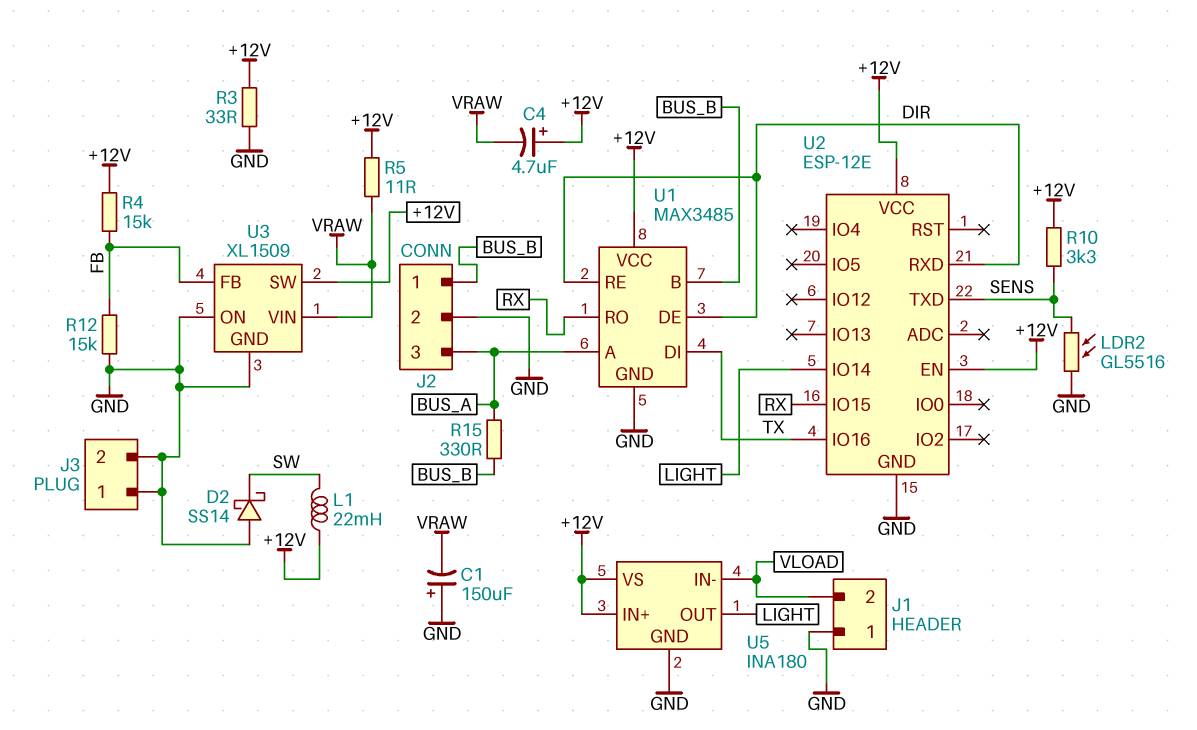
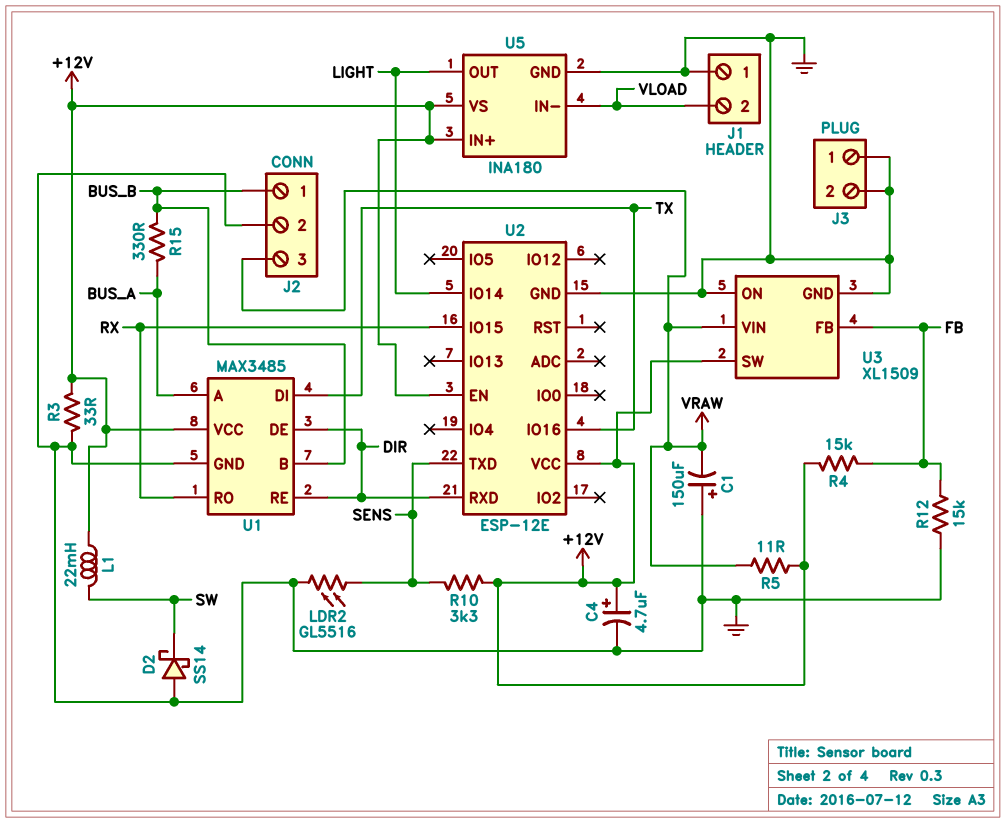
C4: 4.7uF (plus +12V, minus VRAW) -> 4.7uF (plus +12V, minus GND)
J2 pin 3: BUS_A -> VRAW

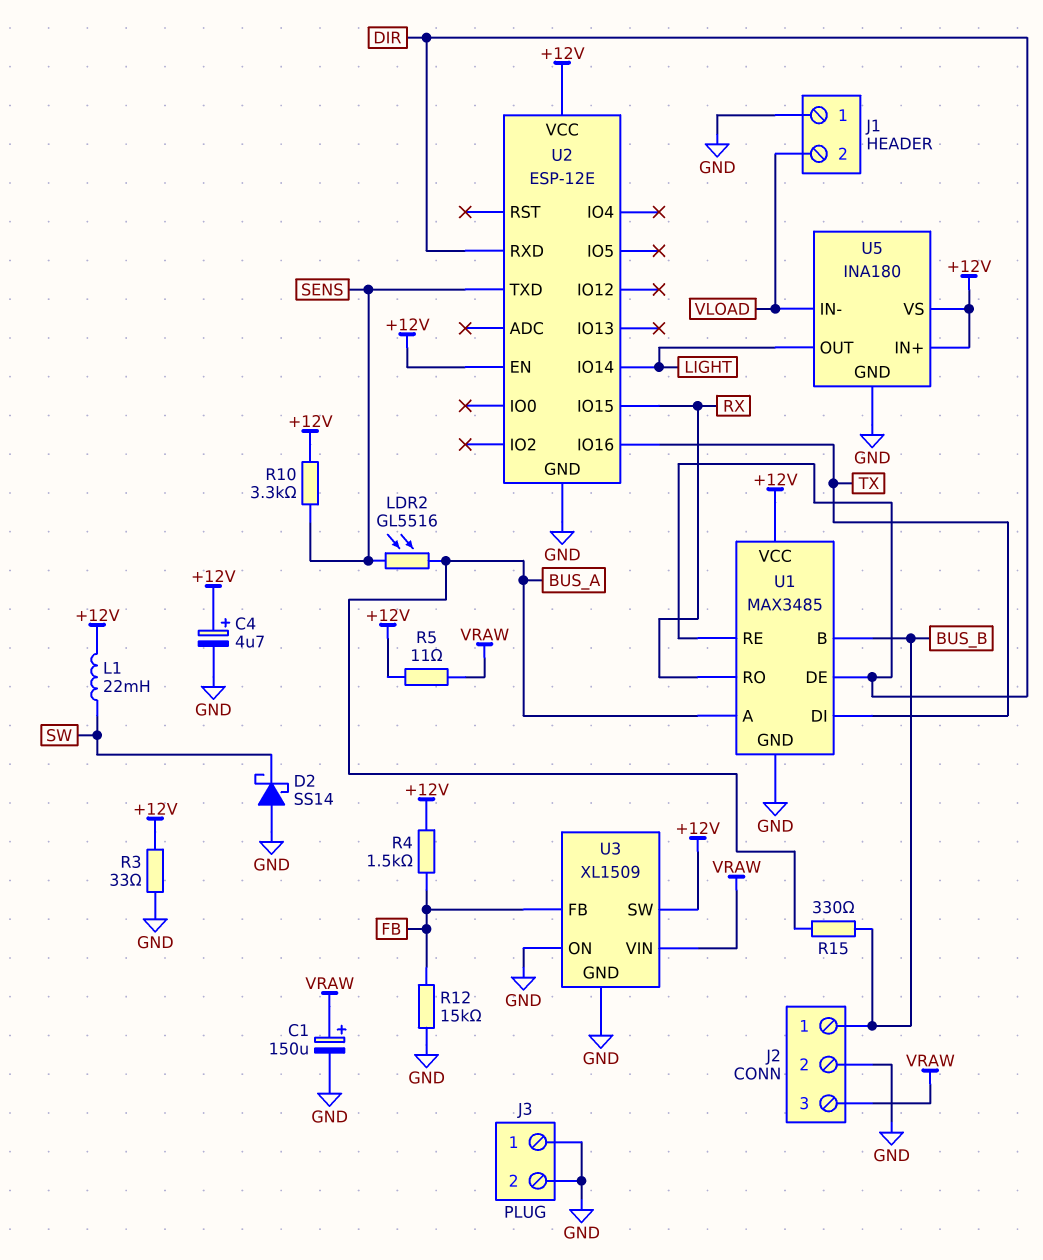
C1: 150uF (plus GND, minus VRAW) -> 150uF (plus VRAW, minus GND)
LDR2: GL5516 (GND, SENS) -> GL5516 (BUS_A, SENS)
R4: 15k (+12V, FB) -> 1.5k (+12V, FB)

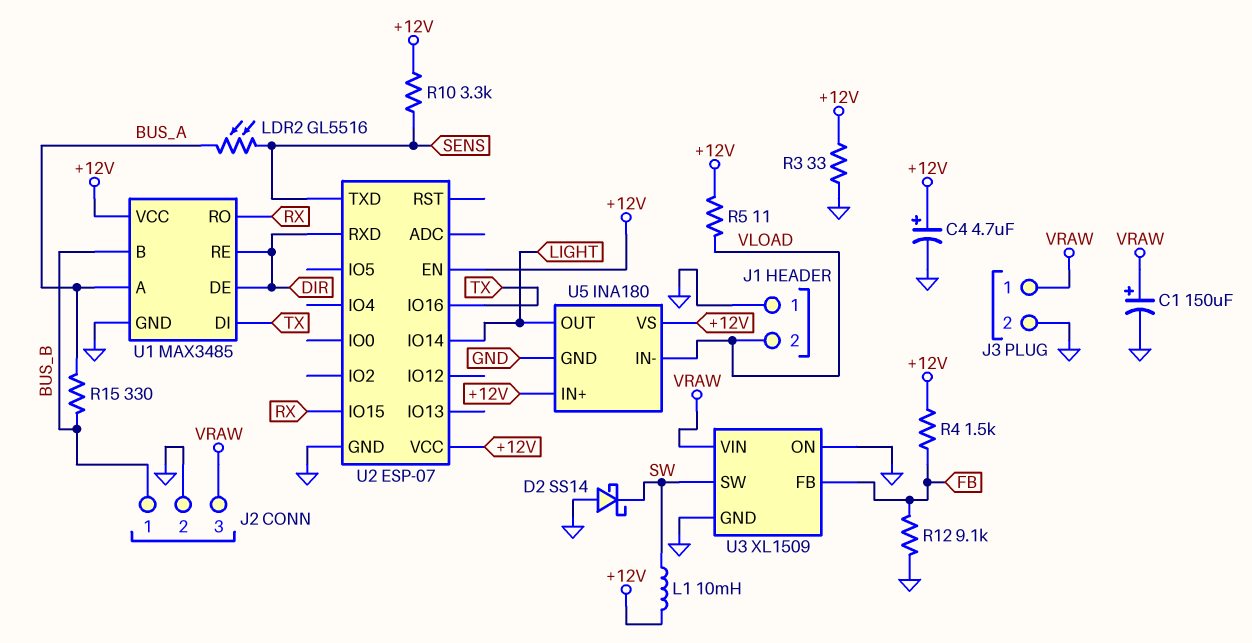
J3 pin 1: GND -> VRAW
L1: 22mH (+12V, SW) -> 10mH (+12V, SW)
R5: 11 (+12V, VRAW) -> 11 (+12V, VLOAD)
R12: 15k (FB, GND) -> 9.1k (FB, GND)
U2: ESP-12E -> ESP-07
U3 pin SW: +12V -> SW

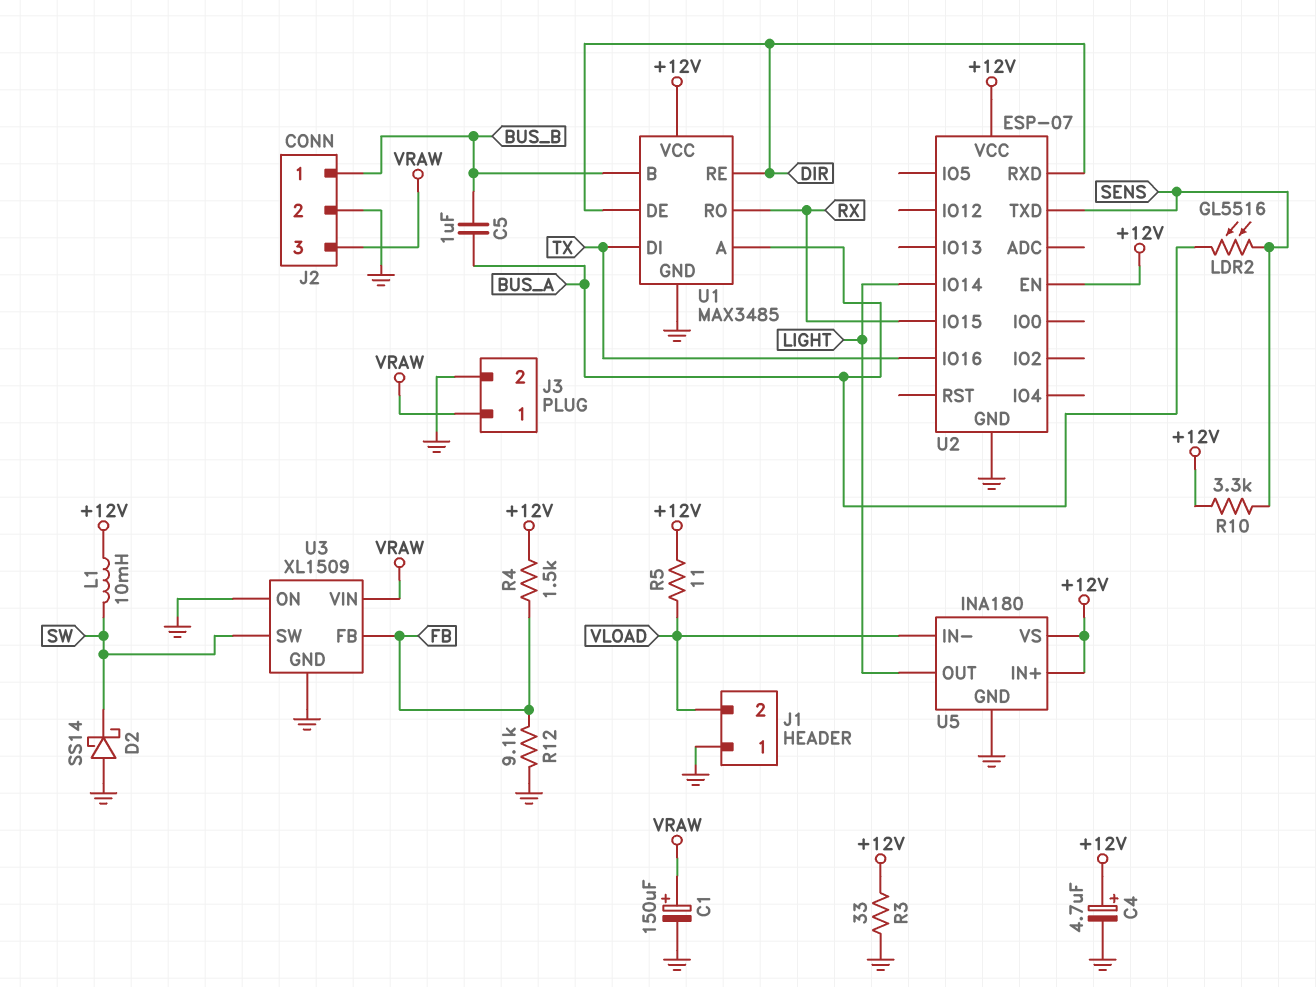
C5: none -> 1uF (BUS_A, BUS_B)
R15: 330 (BUS_A, BUS_B) -> none

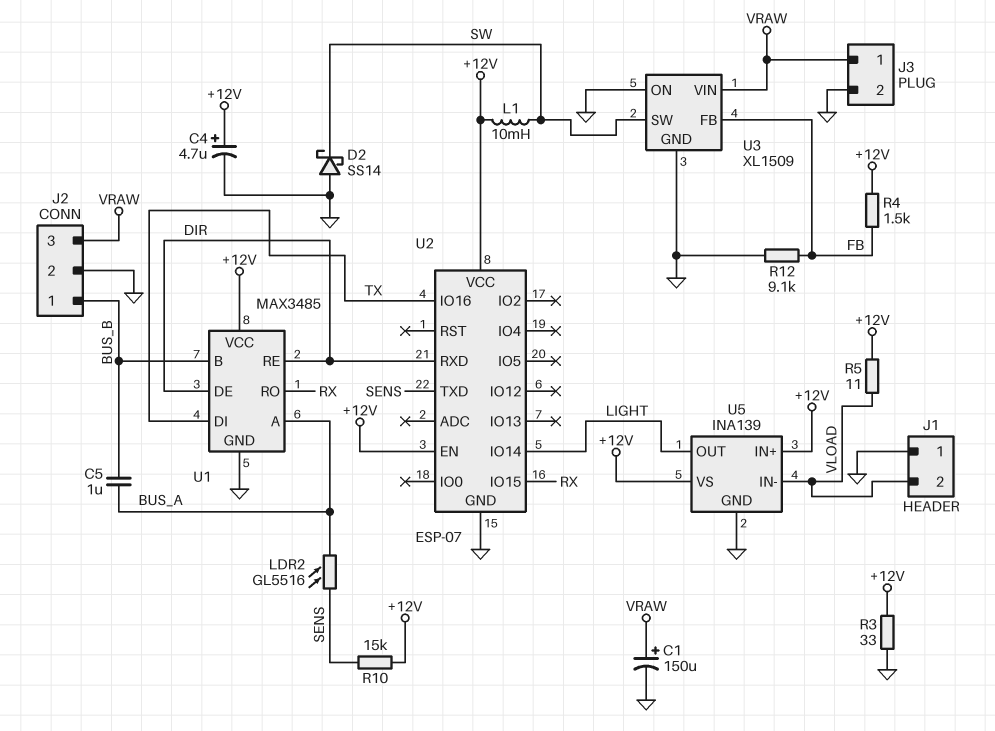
R10: 3.3k (+12V, SENS) -> 15k (+12V, SENS)
U5: INA180 -> INA139

